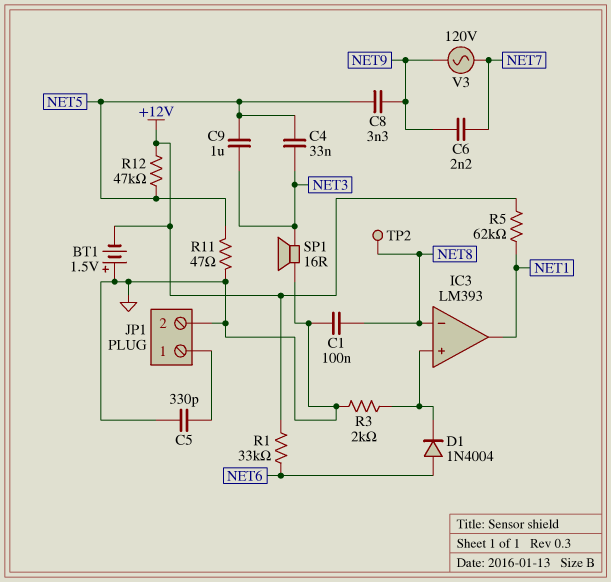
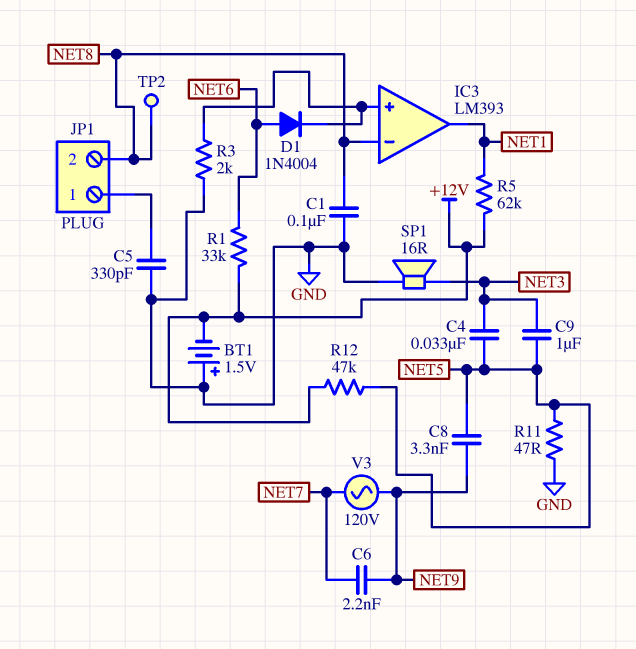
JP1 pin 2: GND -> NET8

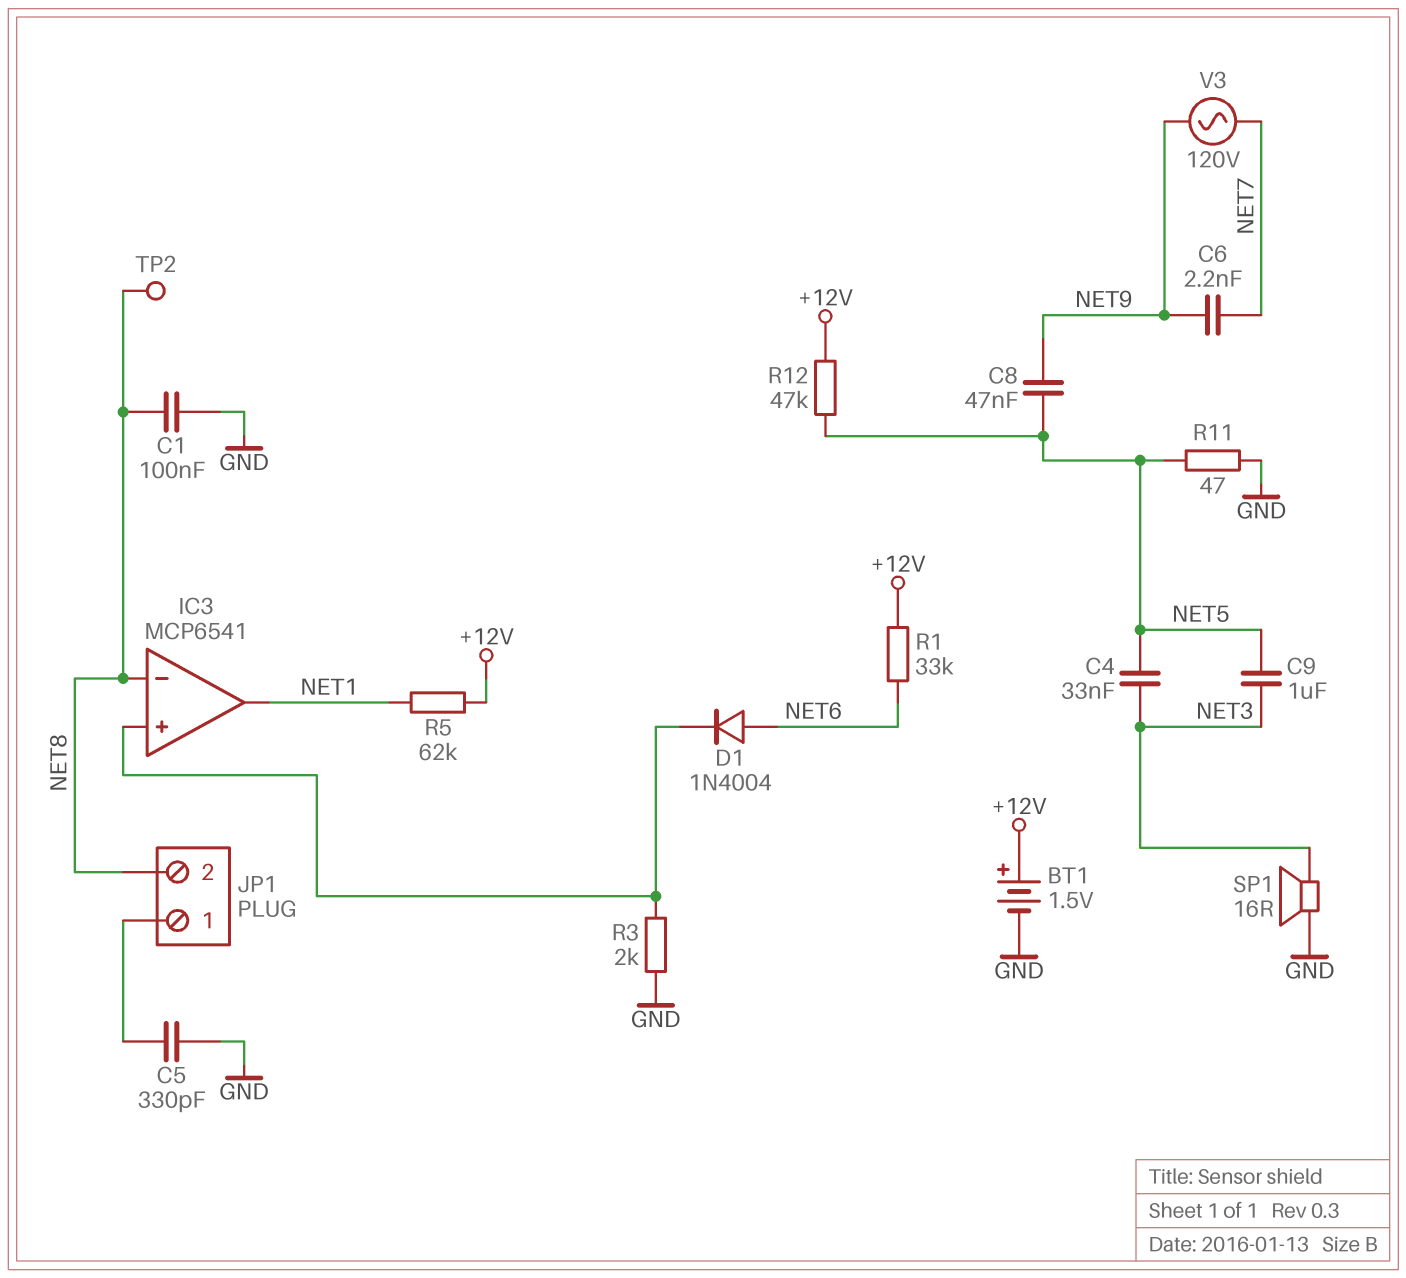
BT1: 1.5V (plus GND, minus +12V) -> 1.5V (plus +12V, minus GND)
C8: 3.3nF (NET5, NET9) -> 47nF (NET5, NET9)
IC3: LM393 -> MCP6541

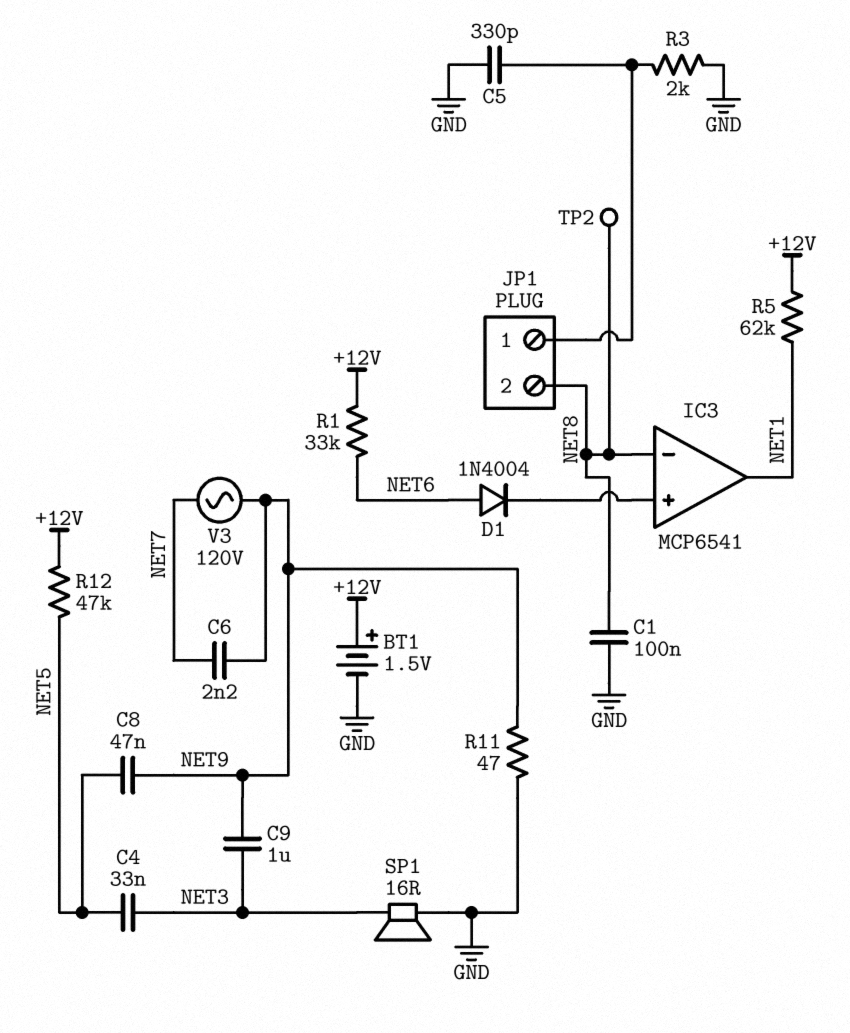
C9: 1uF (NET3, NET5) -> 1uF (NET3, NET9)
R3: 2k (GND, IC3/in+) -> 2k (GND, JP1/1)
R11: 47 (GND, NET5) -> 47 (GND, NET9)

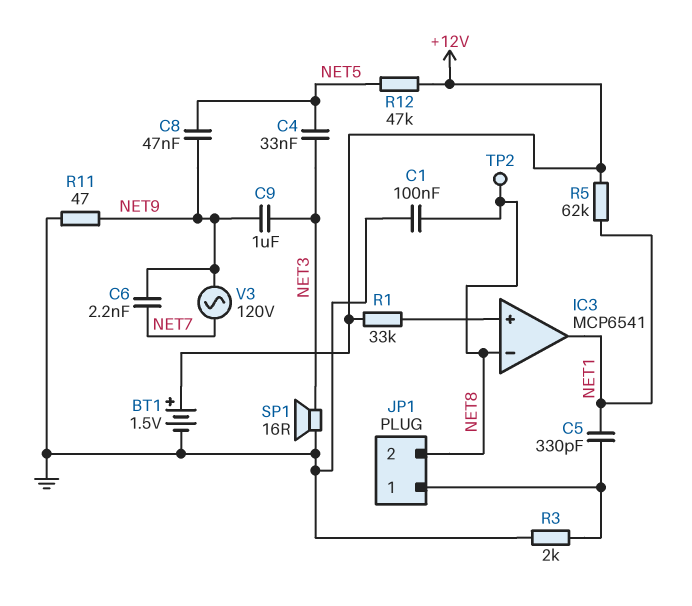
C5: 330pF (GND, JP1/1) -> 330pF (JP1/1, NET1)
D1: diode 1N4004 (A NET6, K IC3/in+) -> none
R1: 33k (+12V, NET6) -> 33k (+12V, IC3/in+)

